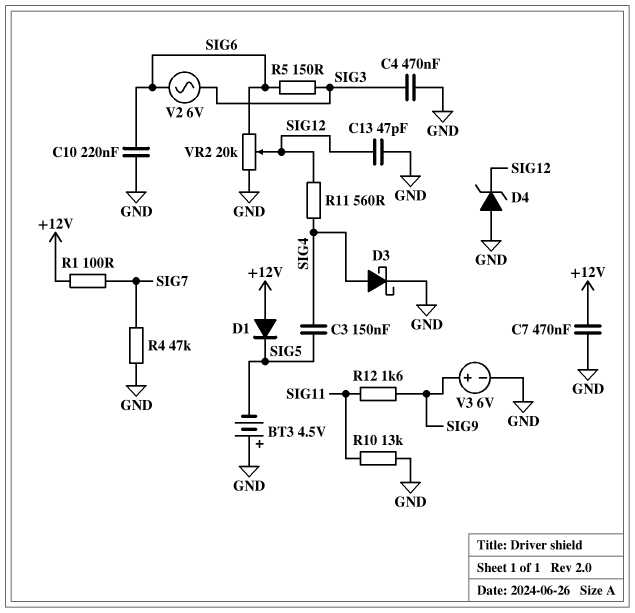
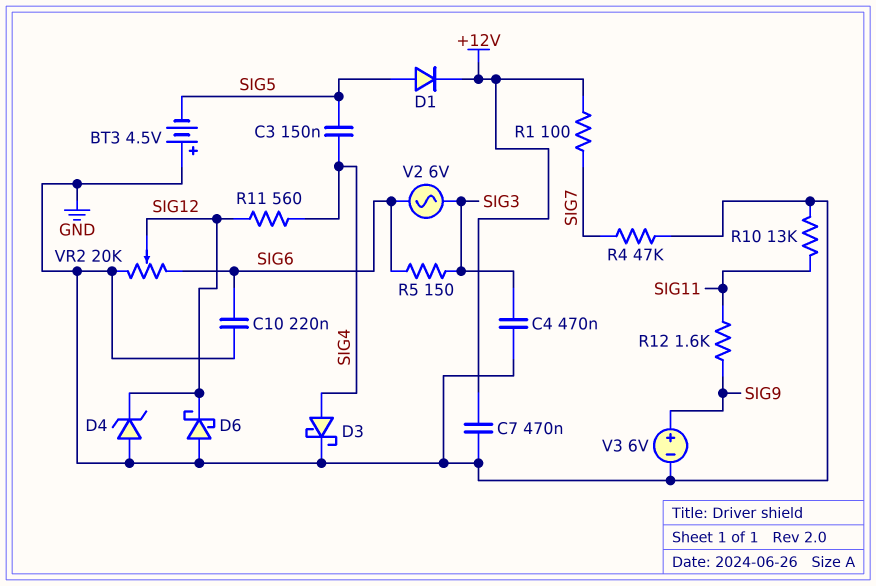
C13: 47pF (GND, SIG12) -> none
D1: diode (A +12V, K SIG5) -> diode (A SIG5, K +12V)
D6: none -> schottky (A GND, K SIG12)

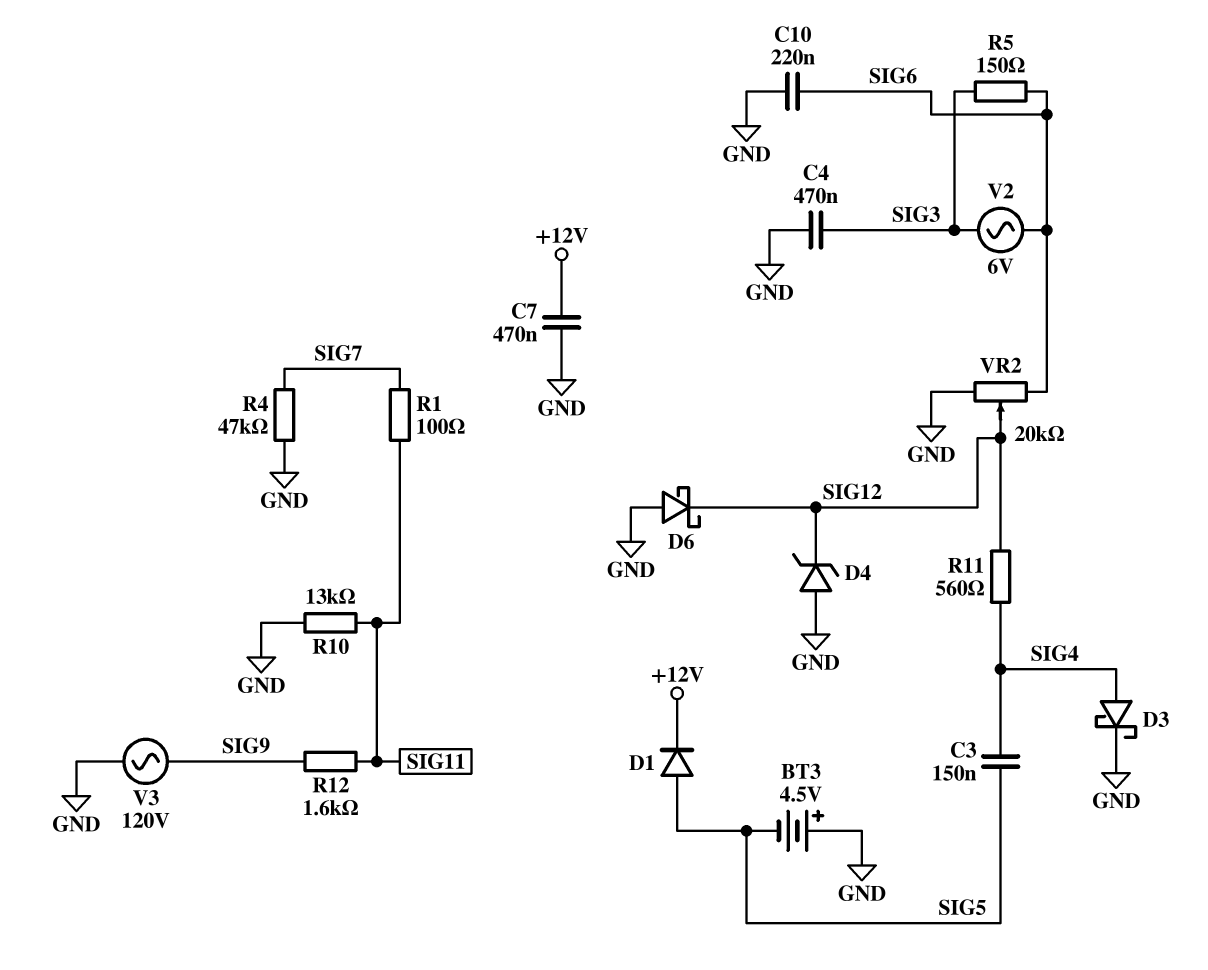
R1: 100 (+12V, SIG7) -> 100 (SIG7, SIG11)
V3: 6V (plus SIG9, minus GND) -> AC 120V (GND, SIG9)

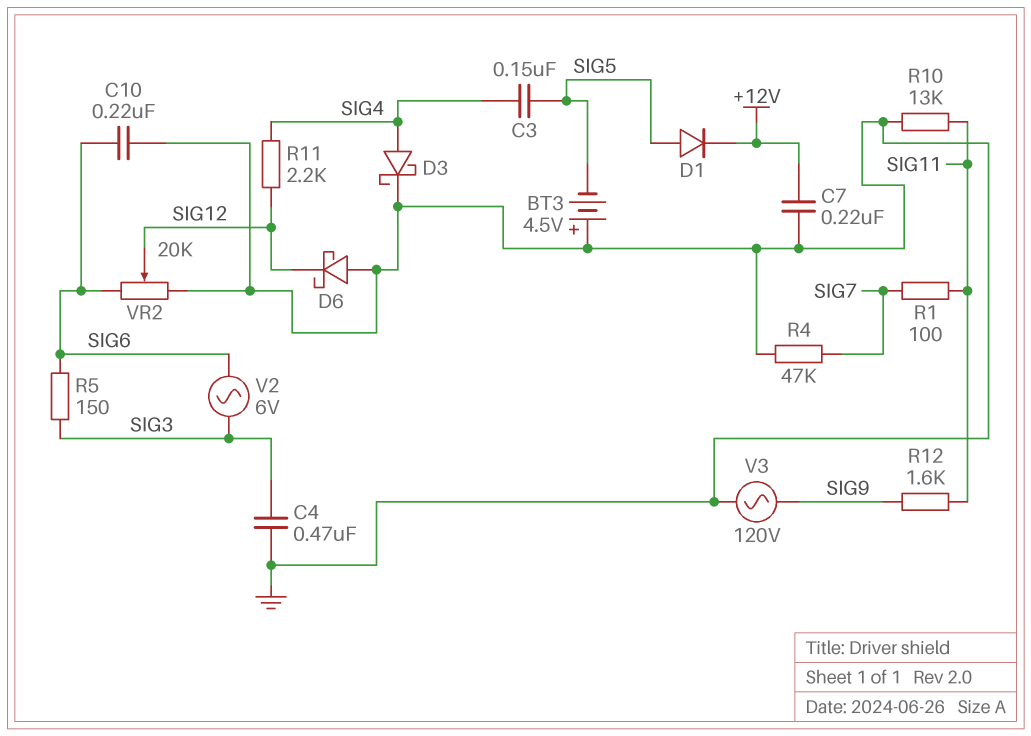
C7: 470nF (+12V, GND) -> 220nF (+12V, GND)
D4: zener (A GND, K SIG12) -> none
R11: 560 (SIG4, SIG12) -> 2.2k (SIG4, SIG12)

